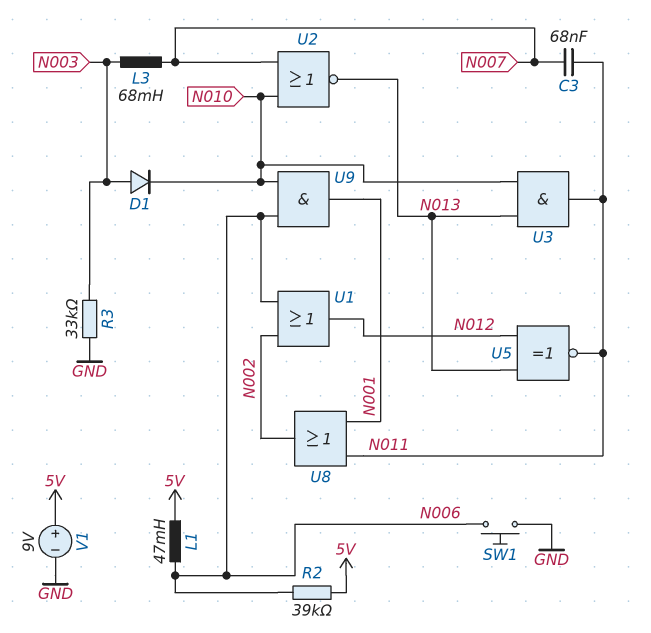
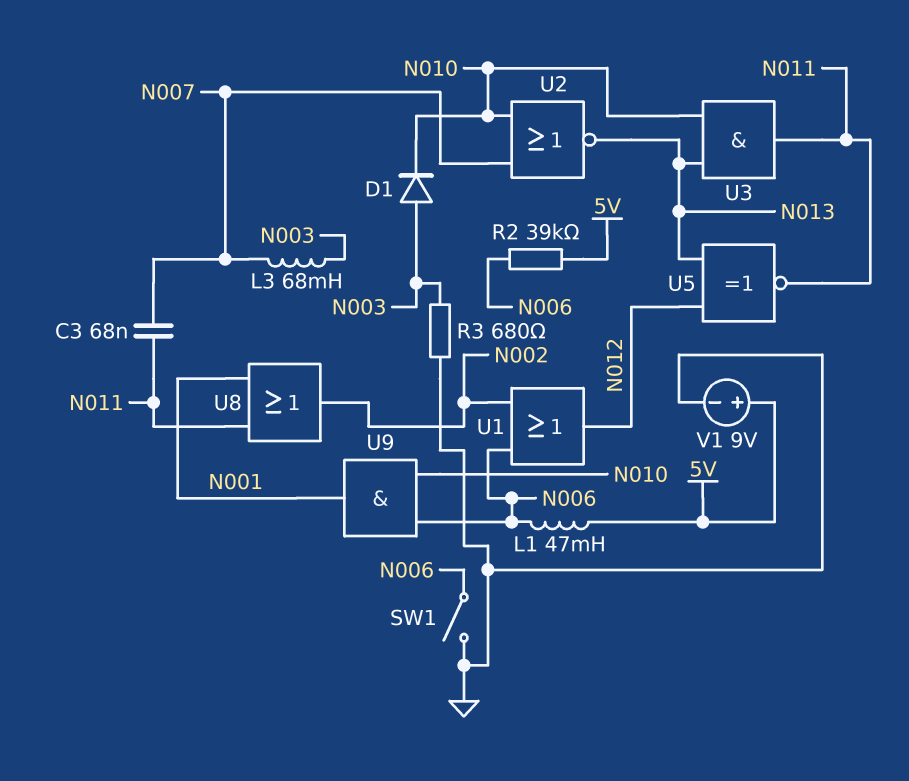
R3: 33k (GND, N003) -> 680 (GND, N003)
SW1: button (GND, N006) -> switch (GND, N006)

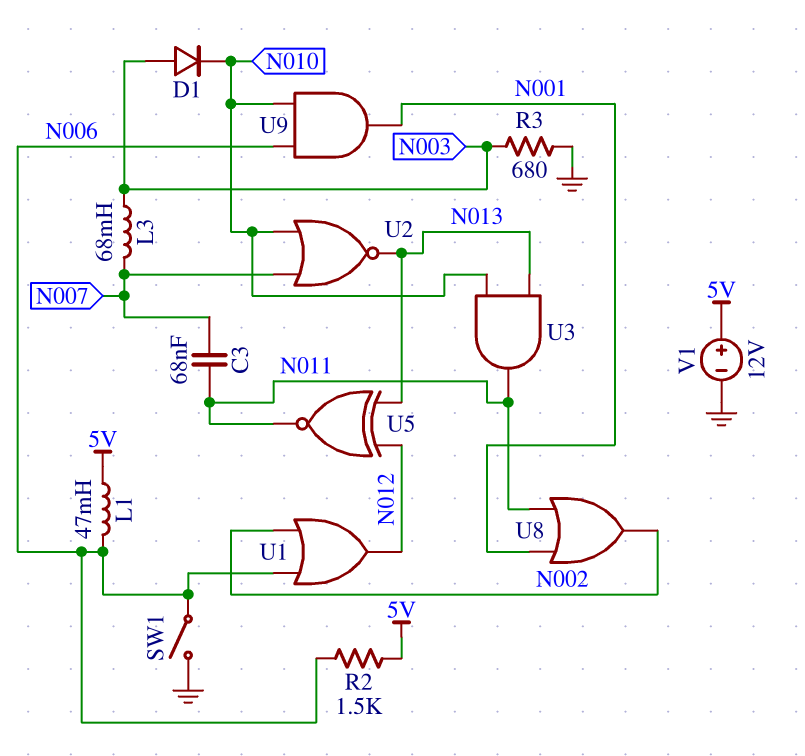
R2: 39k (5V, N006) -> 1.5k (5V, N006)
V1: 9V (plus 5V, minus GND) -> 12V (plus 5V, minus GND)

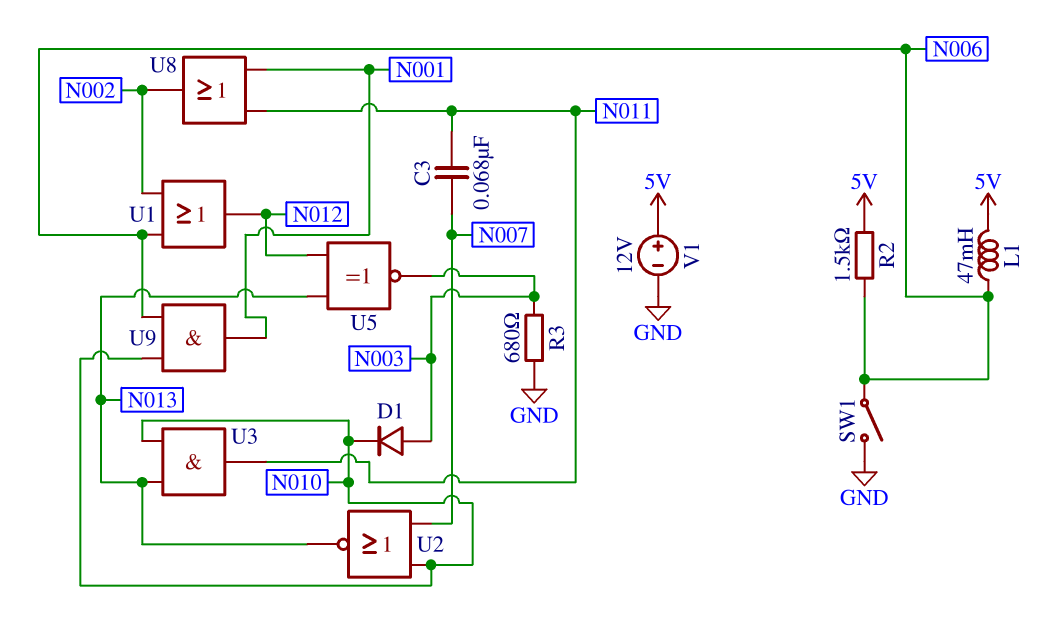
L3: 68mH (N003, N007) -> none
U5: XNOR (in N012, in N013, out N011) -> XNOR (in N012, in N013, out N003)

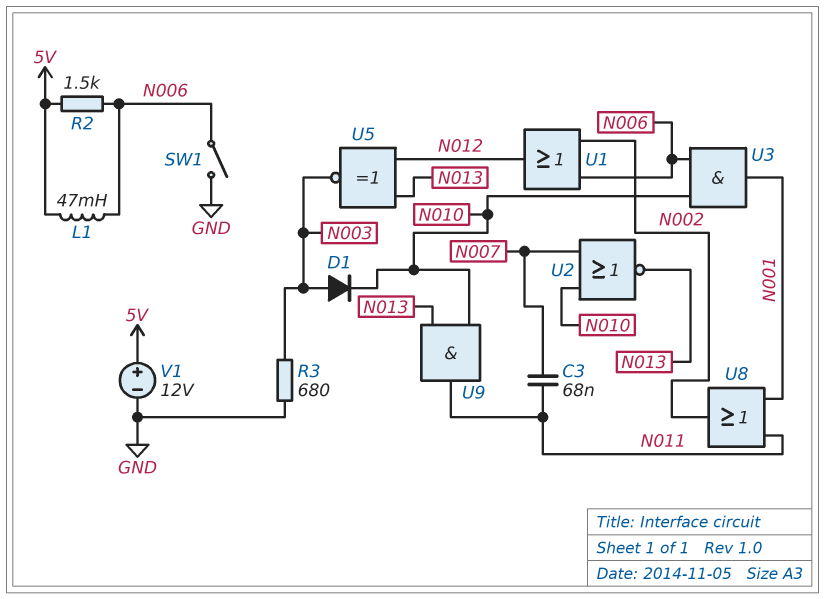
U3: AND (in N010, in N013, out N011) -> AND (in N006, in N010, out N001)
U9: AND (in N006, in N010, out N001) -> AND (in N010, in N013, out N011)

